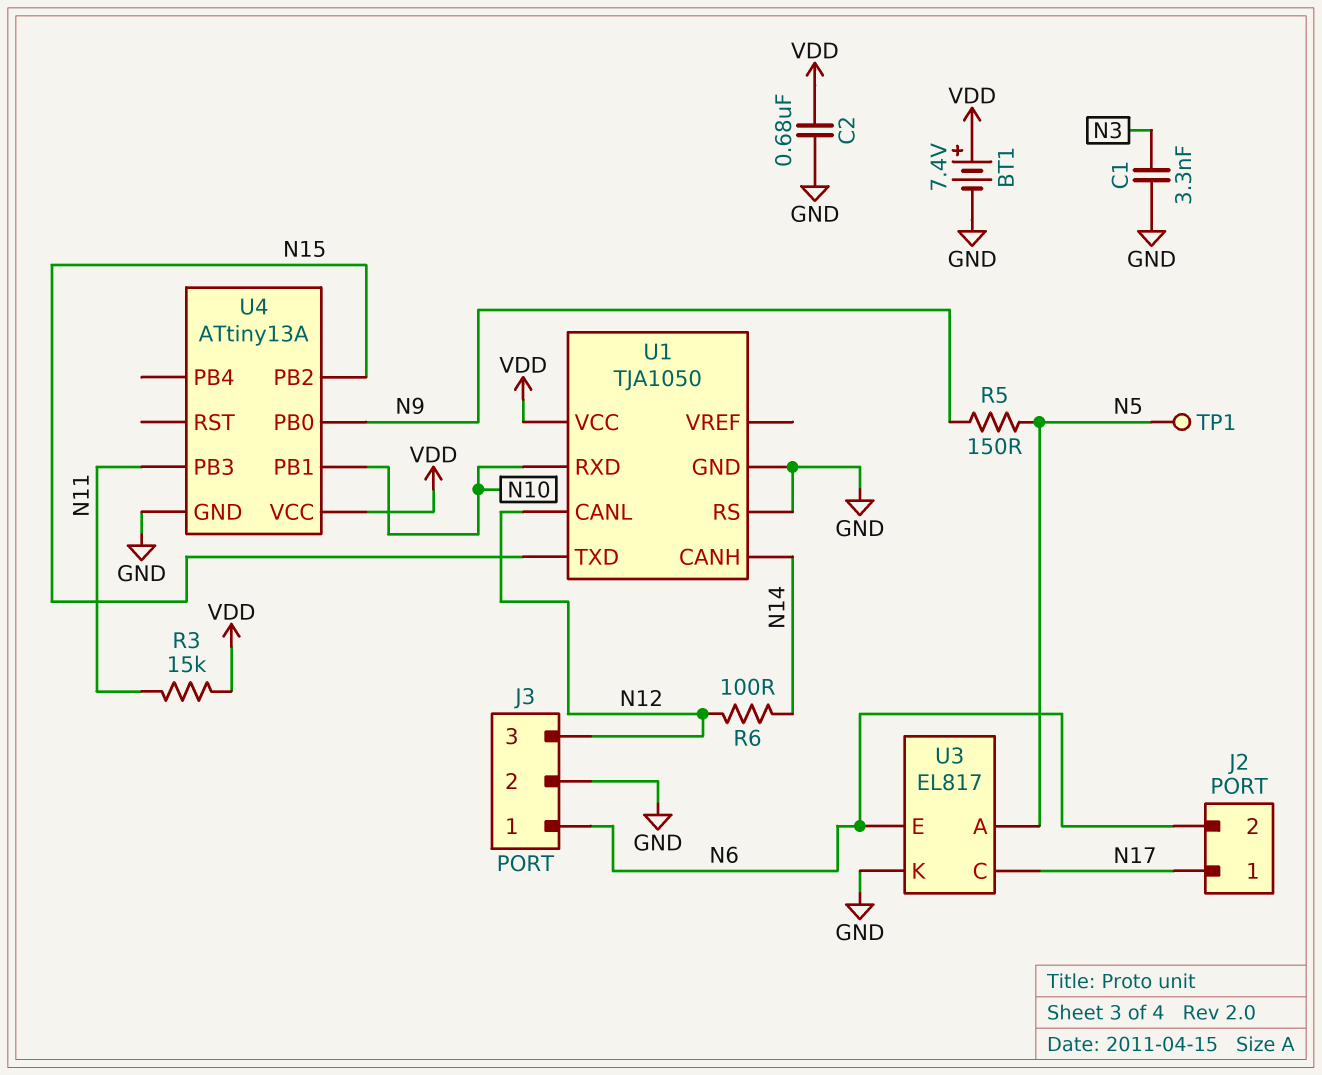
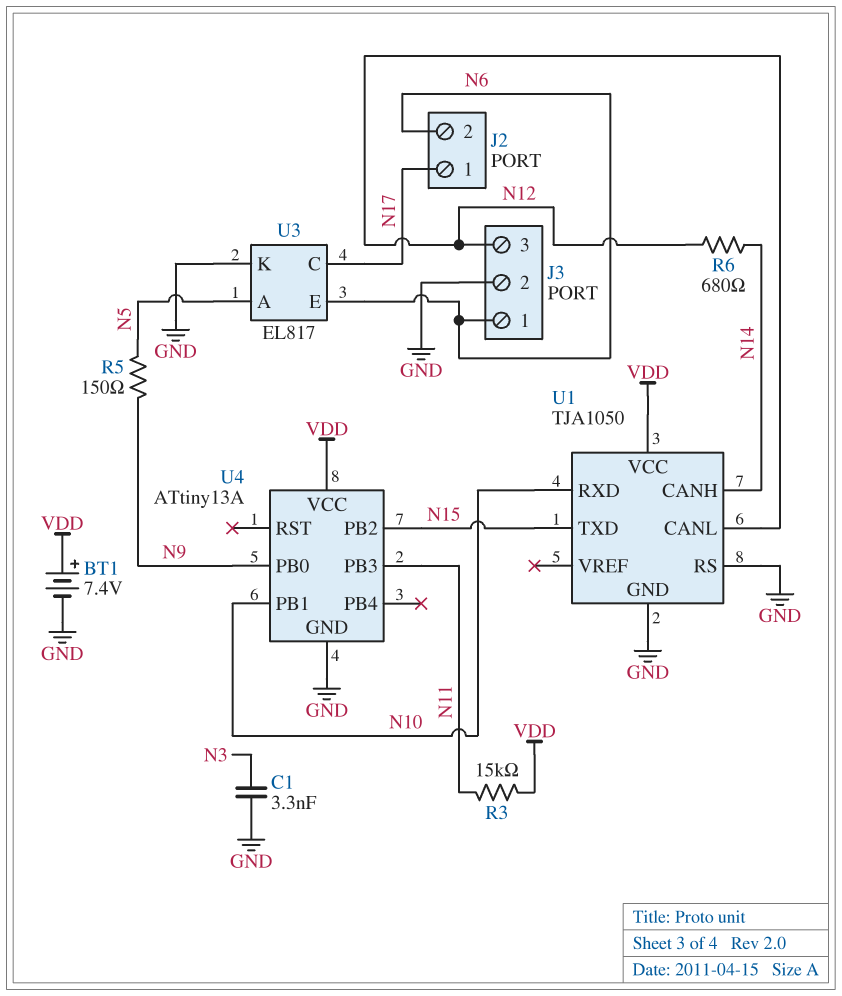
C2: 680nF (GND, VDD) -> none
R6: 100 (N12, N14) -> 680 (N12, N14)
TP1: test point (N5) -> none

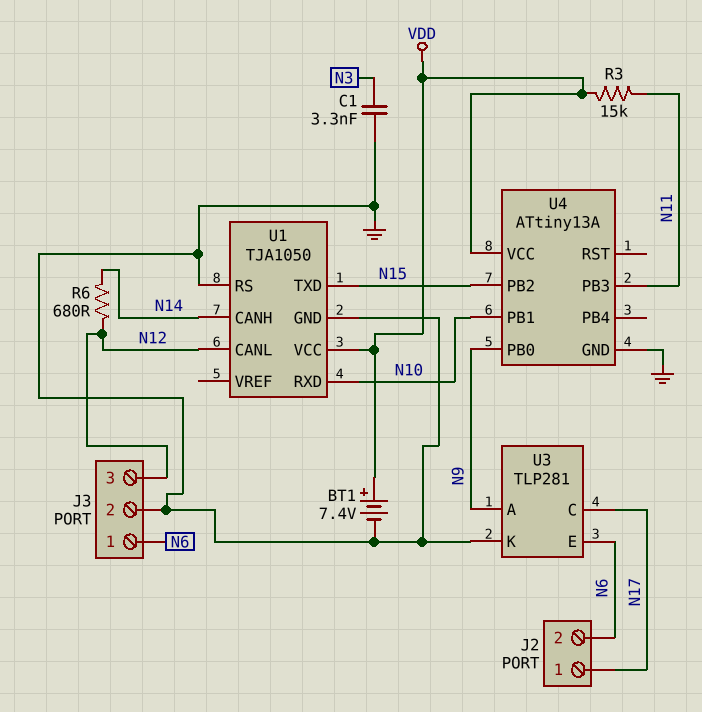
R5: 150 (N5, N9) -> none
U3: EL817 -> TLP281
U3 pin A: N5 -> N9

